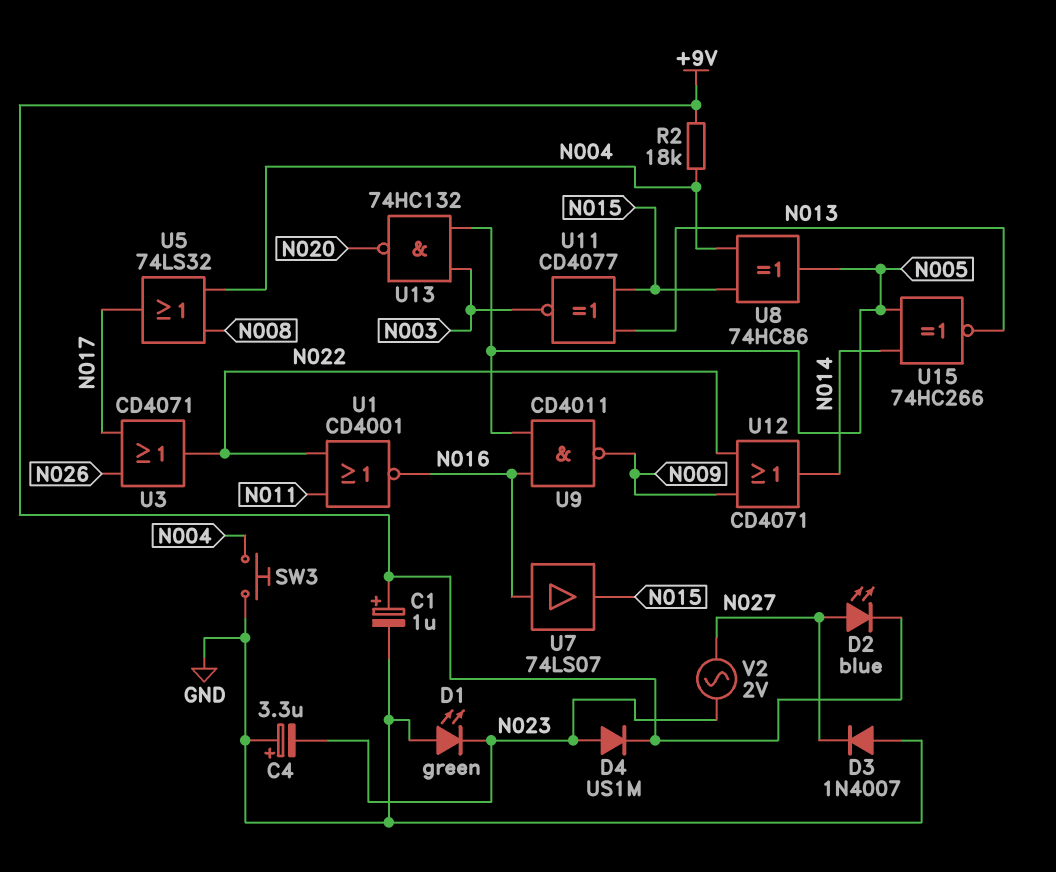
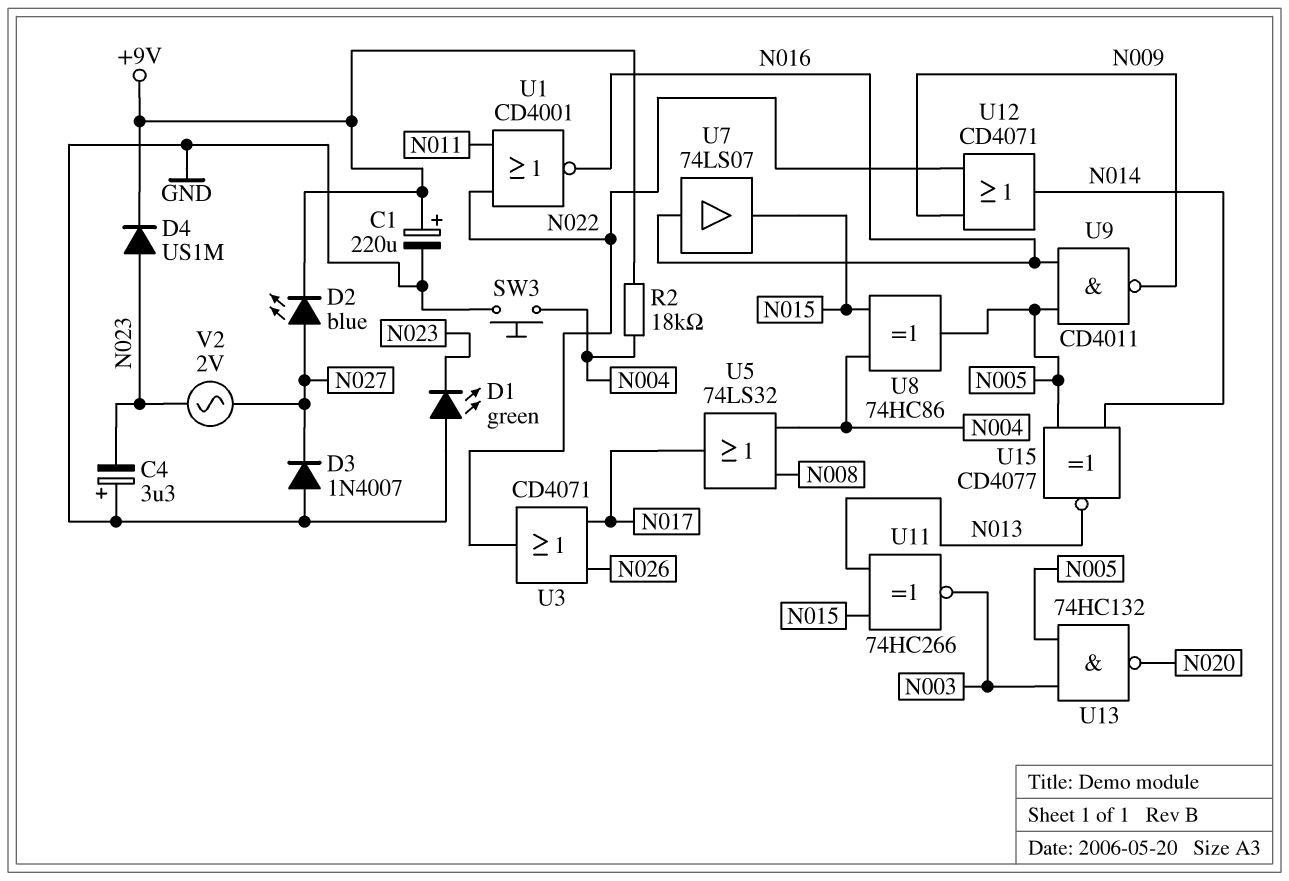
C1: 1uF (plus +9V, minus GND) -> 220uF (plus +9V, minus GND)
U11: XNOR CD4077 (in N013, in N015, out N003) -> XNOR 74HC266 (in N013, in N015, out N003)
U15: XNOR 74HC266 (in N005, in N014, out N013) -> XNOR CD4077 (in N005, in N014, out N013)

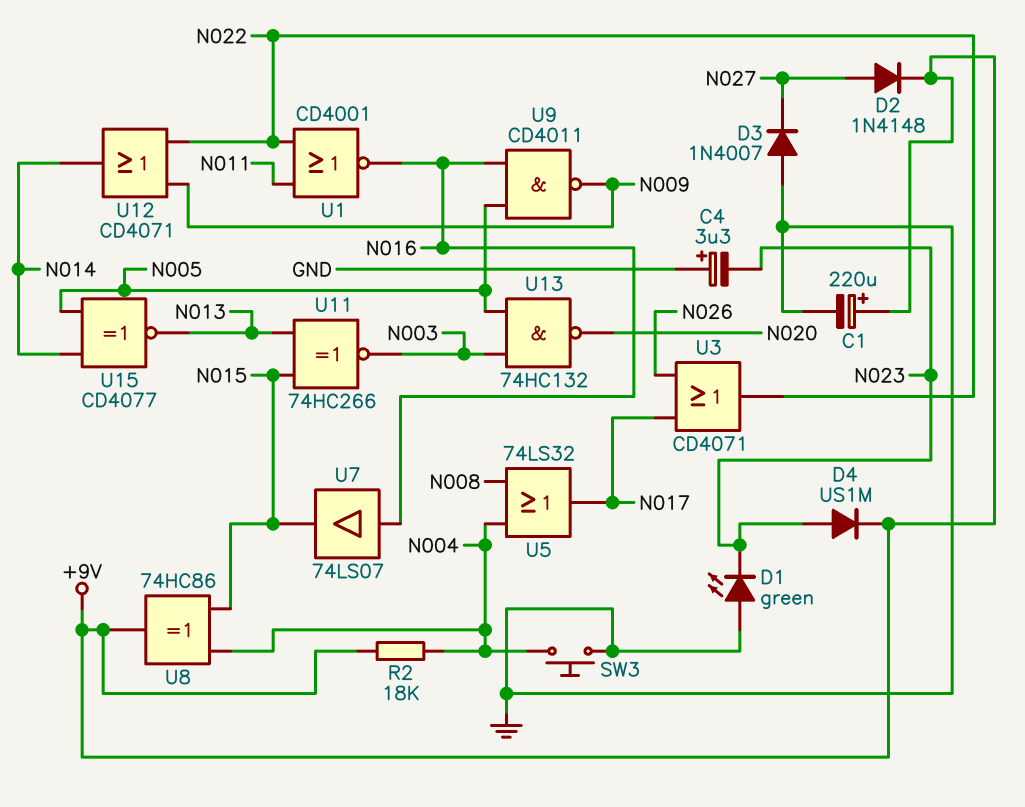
D2: LED blue (A N027, K +9V) -> diode 1N4148 (A N027, K +9V)
U8: XOR 74HC86 (in N004, in N015, out N005) -> XOR 74HC86 (in N004, in N015, out +9V)
V2: AC 2V (N023, N027) -> none

